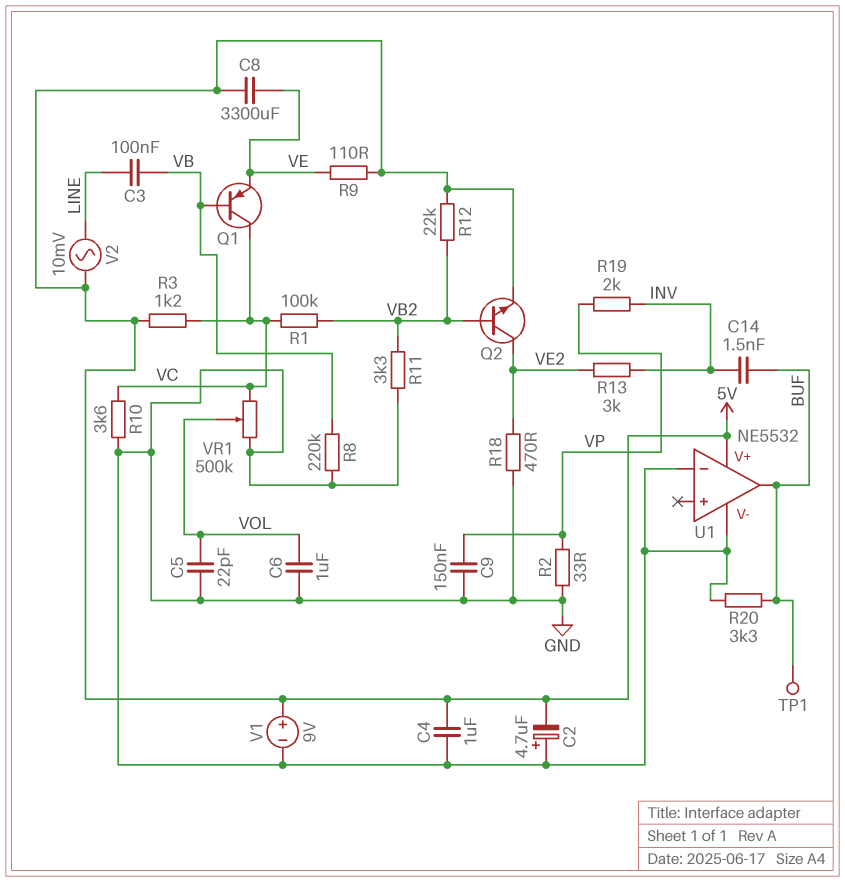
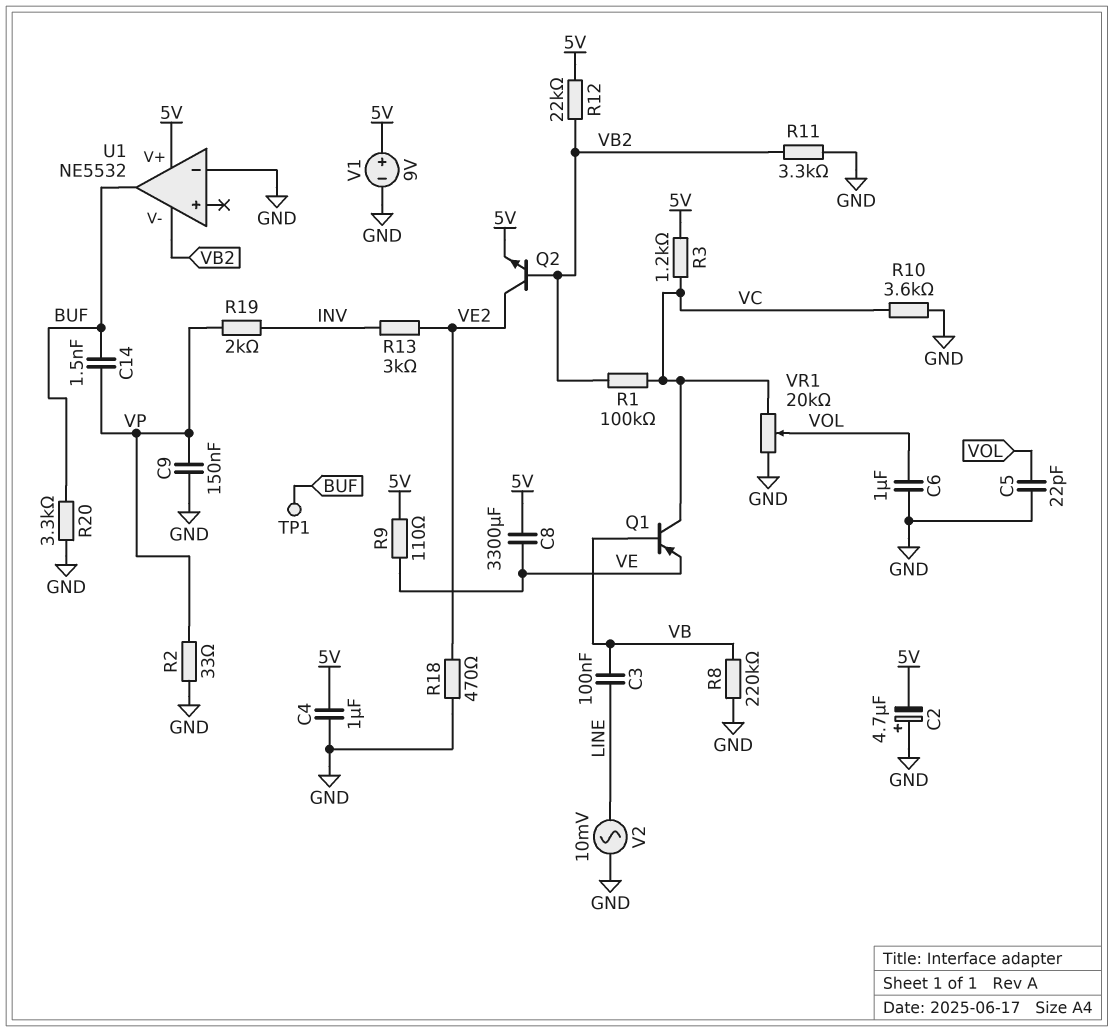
C14: 1.5nF (BUF, INV) -> 1.5nF (BUF, VP)
U1 pin V-: GND -> VB2
V2: AC 10mV (5V, LINE) -> AC 10mV (GND, LINE)
VR1: 500k (GND, VC, wiper VOL) -> 20k (GND, VC, wiper VOL)

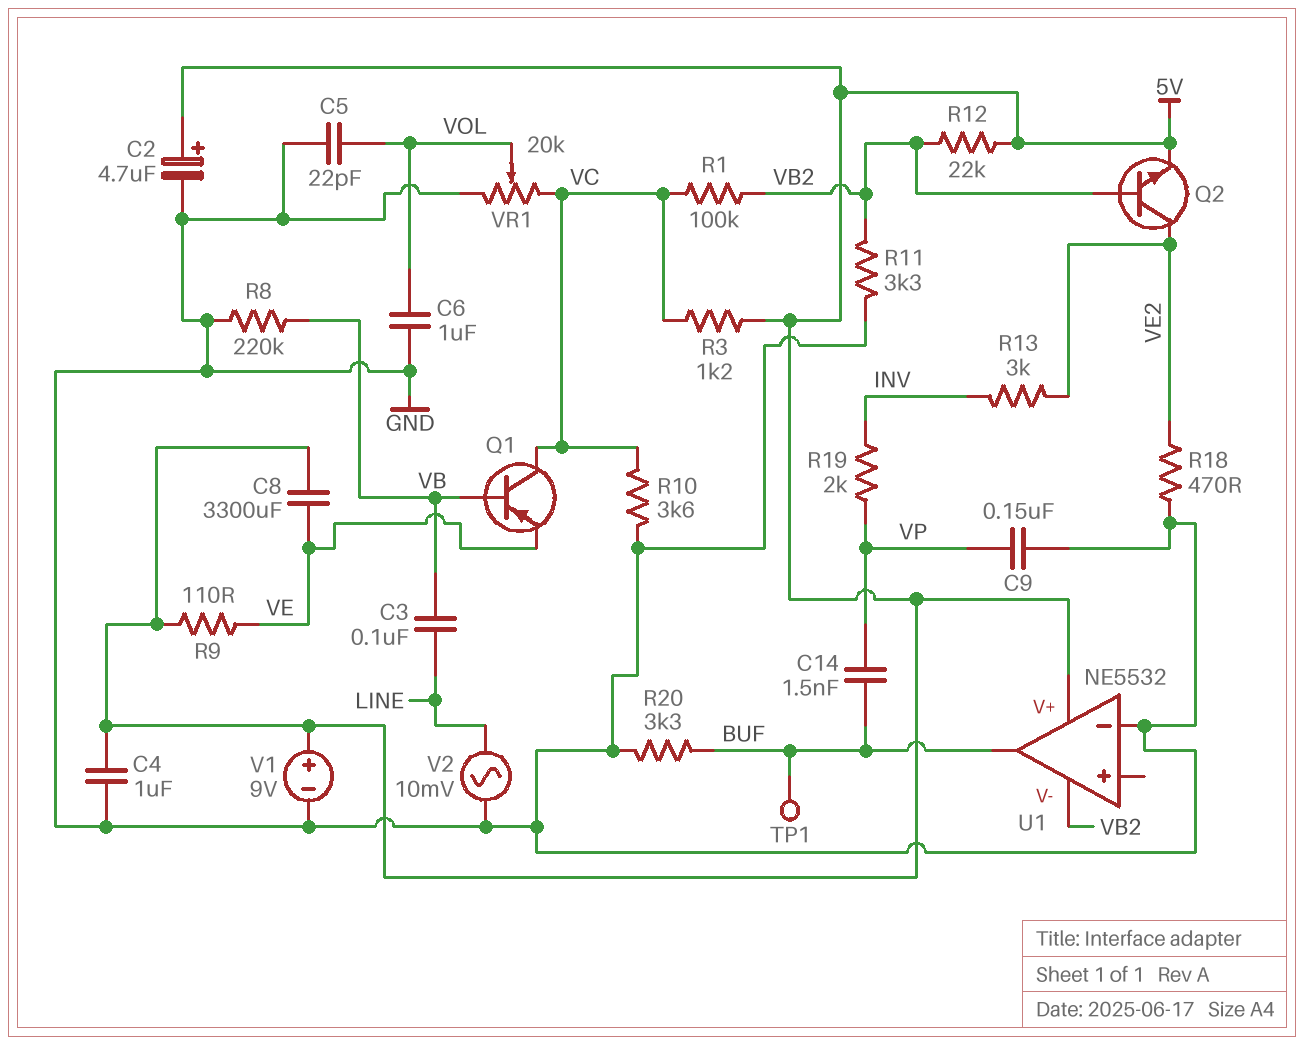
C2: 4.7uF (plus GND, minus 5V) -> 4.7uF (plus 5V, minus GND)
R2: 33 (GND, VP) -> none

